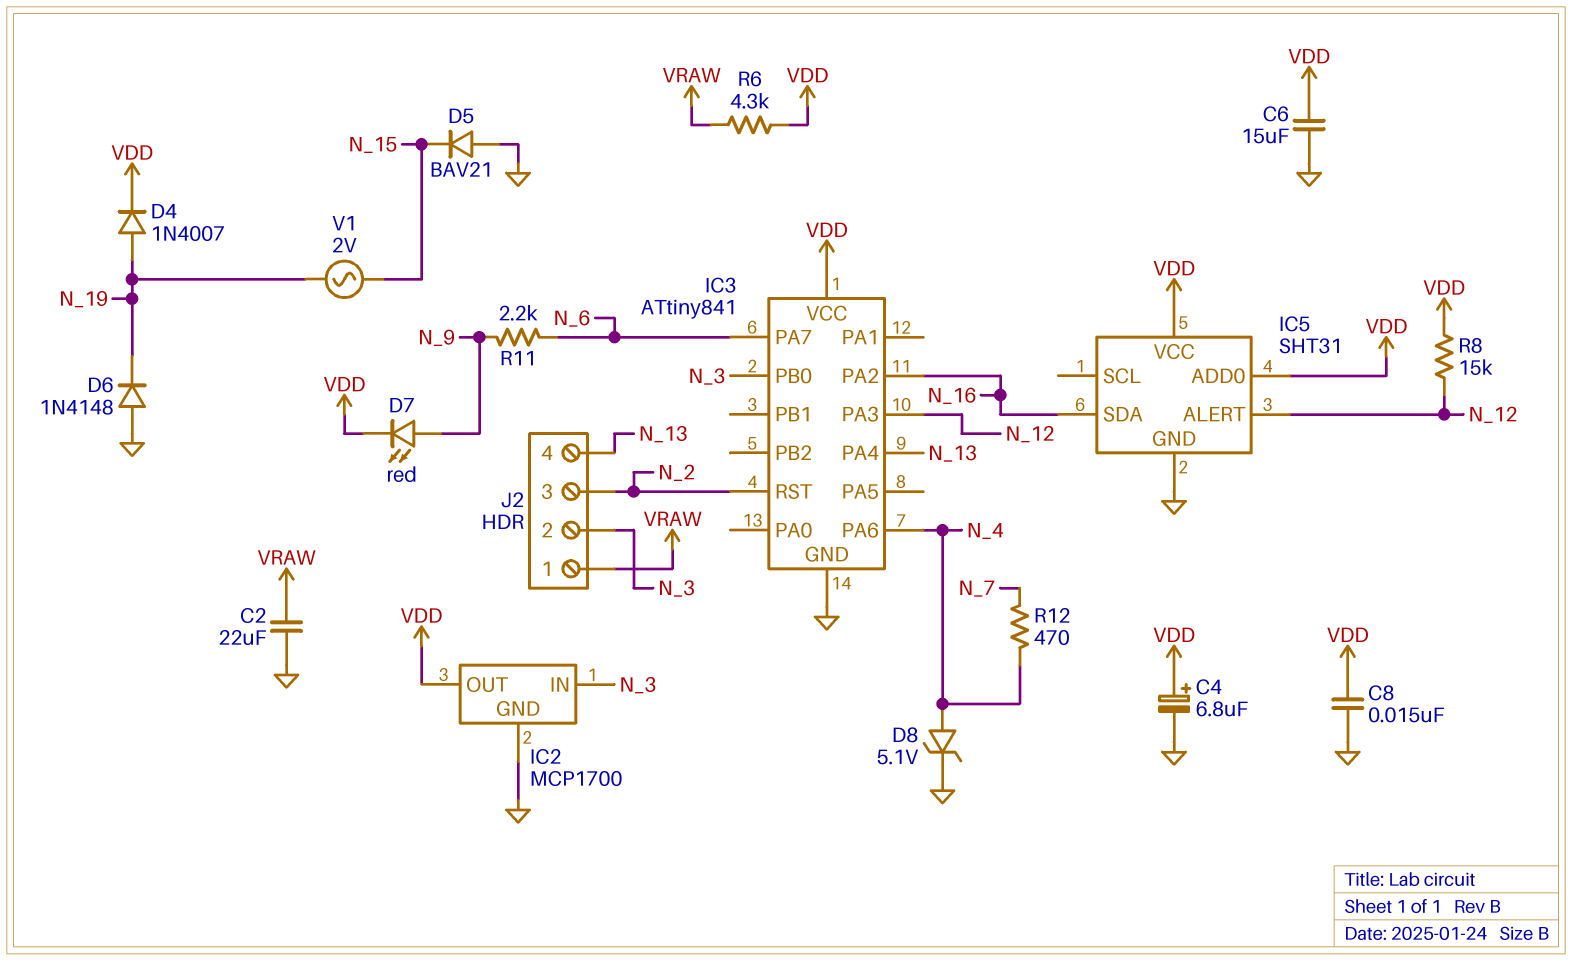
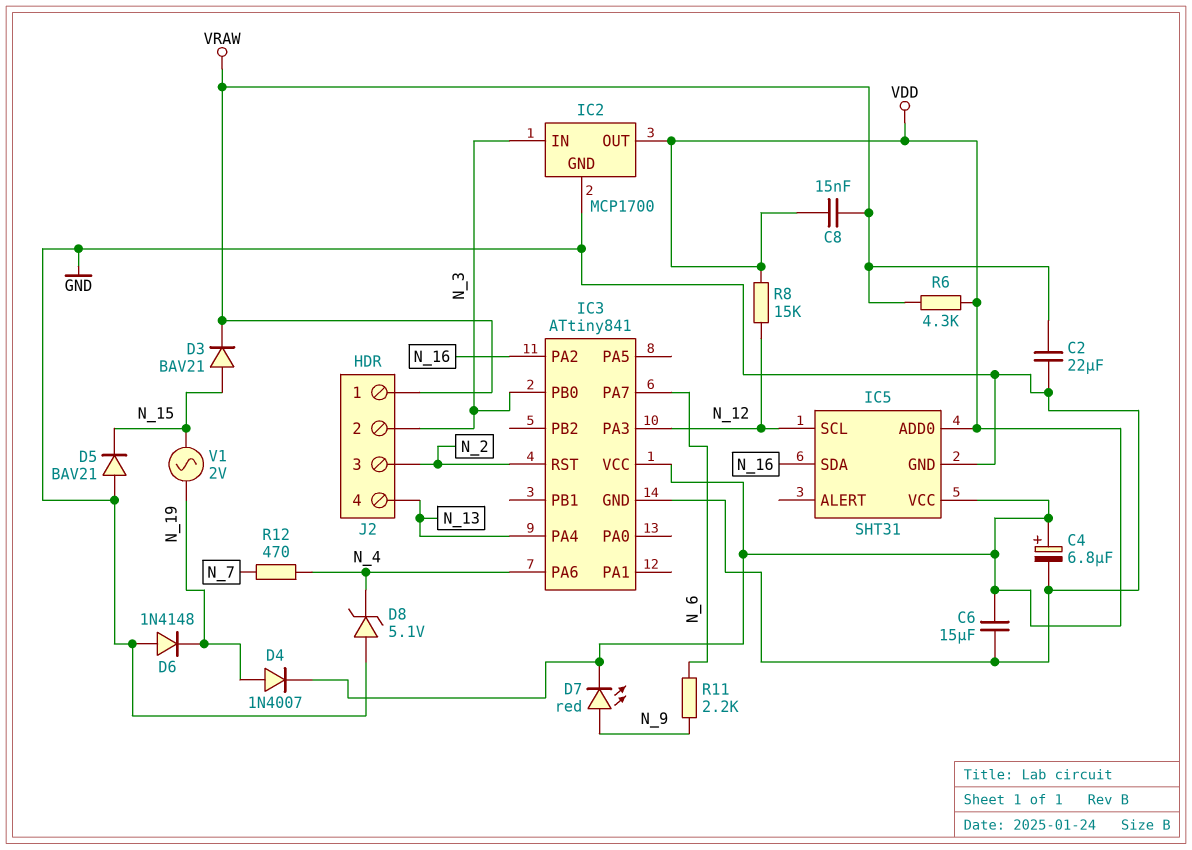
C8: 15nF (GND, VDD) -> 15nF (VDD, VRAW)
D3: none -> diode BAV21 (A N_15, K VRAW)
D8: zener 5.1V (A N_4, K GND) -> zener 5.1V (A GND, K N_4)
IC5 pin ALERT: N_12 -> none
IC5 pin SCL: none -> N_12

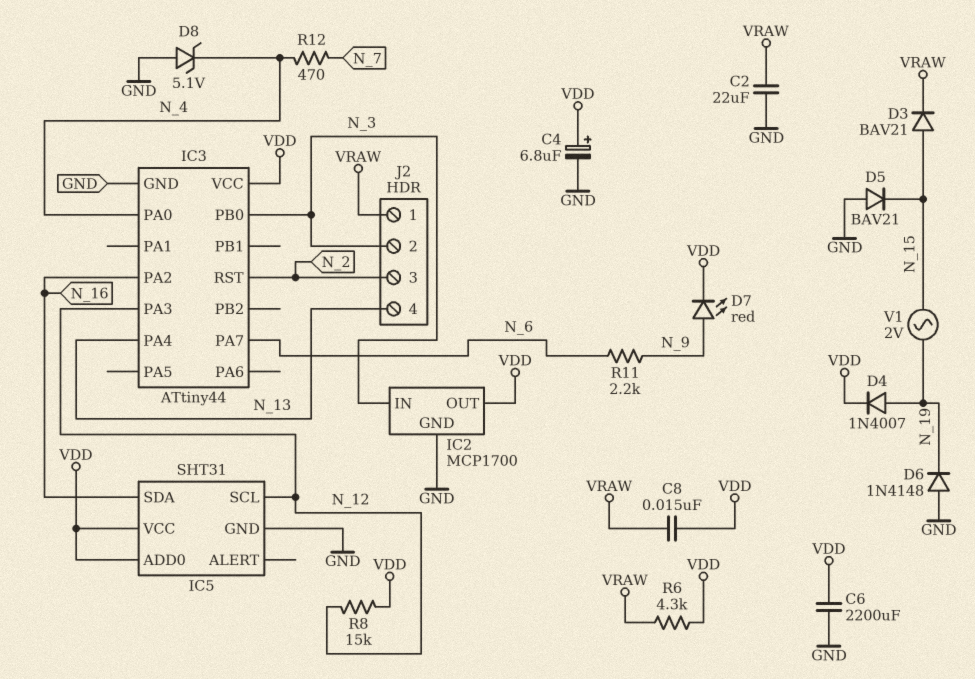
C6: 15uF (GND, VDD) -> 2200uF (GND, VDD)
IC3: ATtiny841 -> ATtiny44
IC3 pin PA0: none -> N_4
IC3 pin PA6: N_4 -> none

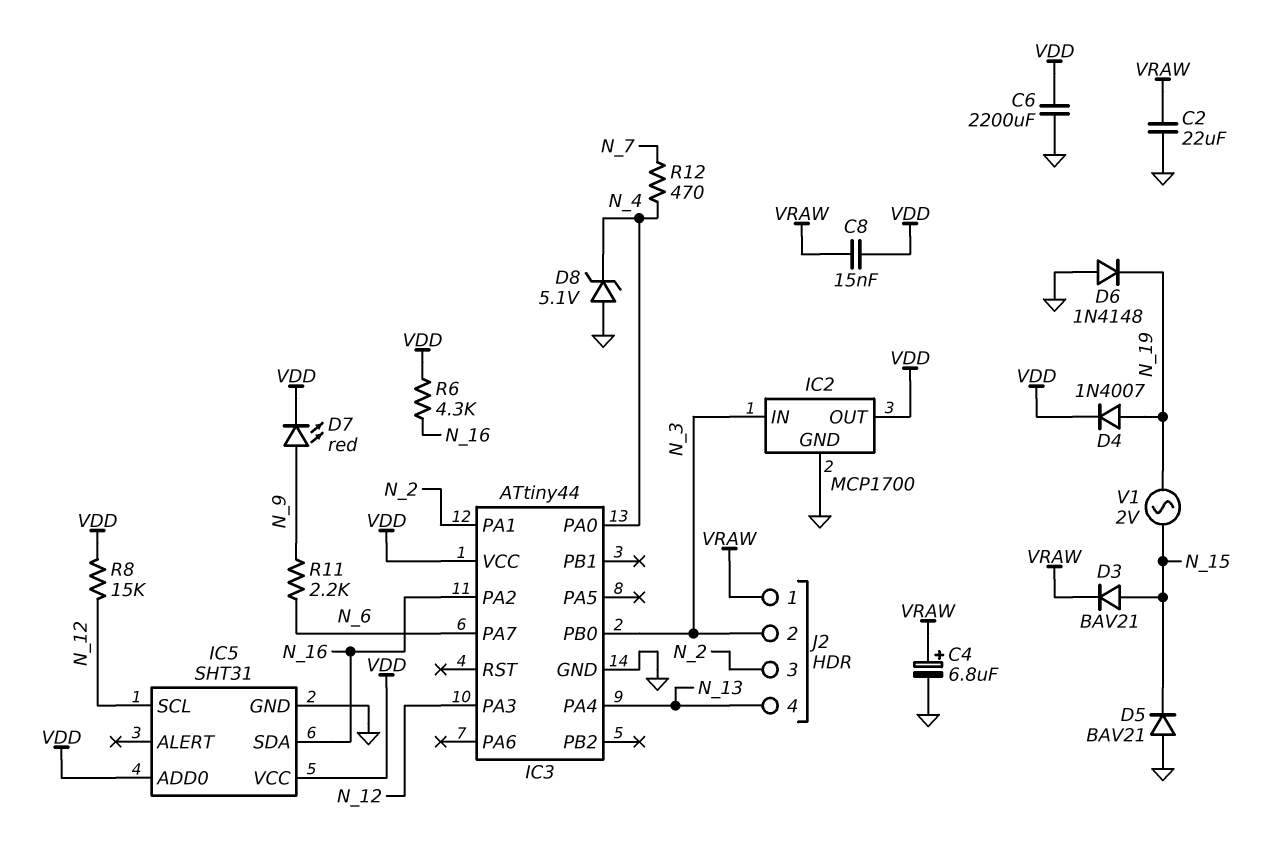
C4: 6.8uF (plus VDD, minus GND) -> 6.8uF (plus VRAW, minus GND)
IC3 pin PA1: none -> N_2
IC3 pin RST: N_2 -> none
R6: 4.3k (VDD, VRAW) -> 4.3k (N_16, VDD)

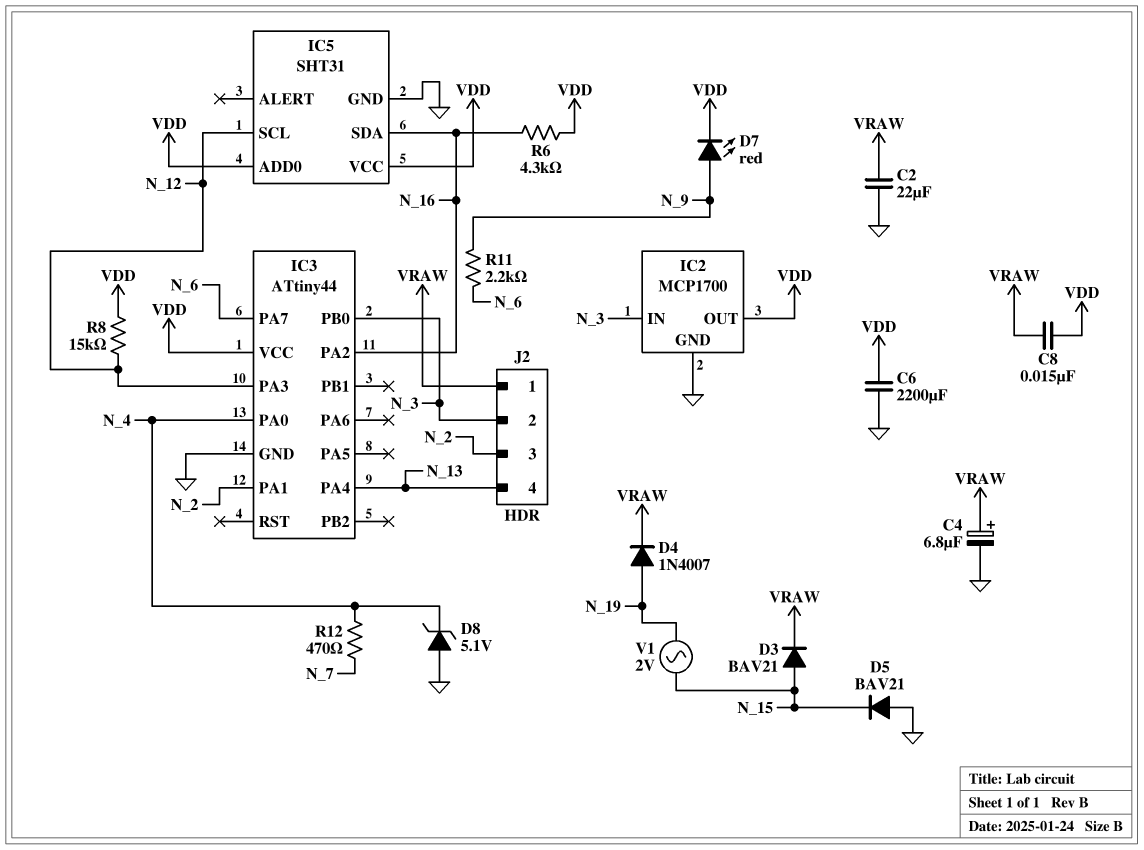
D4: diode 1N4007 (A N_19, K VDD) -> diode 1N4007 (A N_19, K VRAW)
D6: diode 1N4148 (A GND, K N_19) -> none

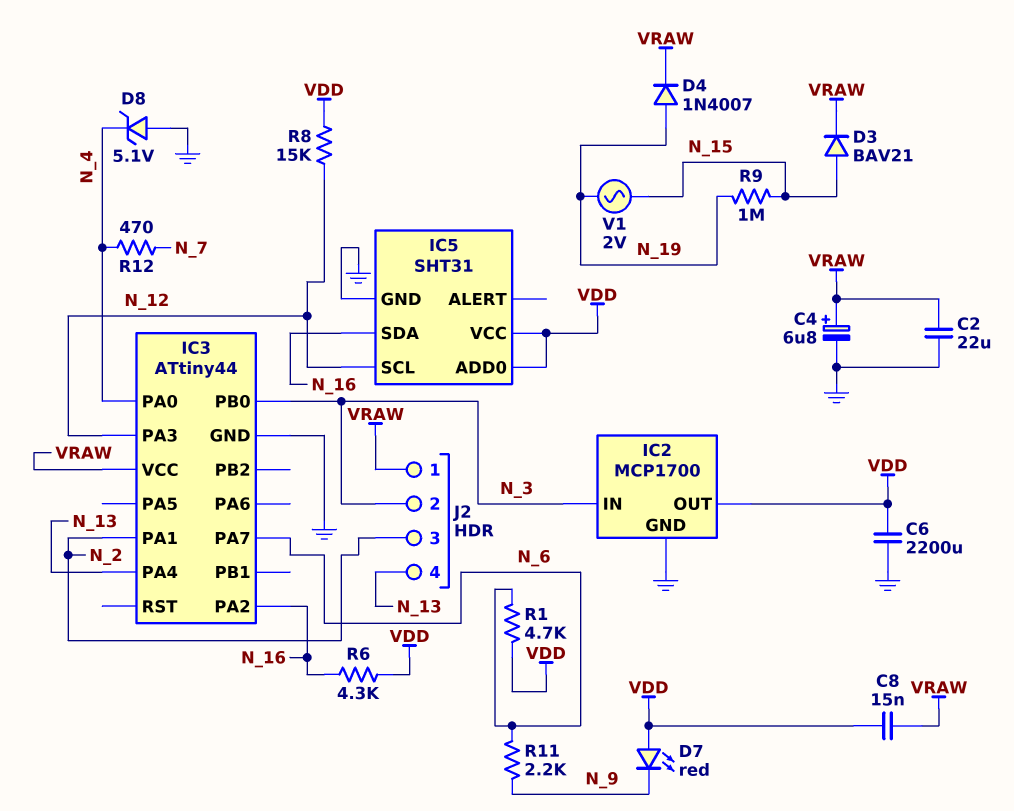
D5: diode BAV21 (A GND, K N_15) -> none
D7: LED red (A N_9, K VDD) -> LED red (A VDD, K N_9)
IC3 pin VCC: VDD -> VRAW
R1: none -> 4.7k (N_6, VDD)
R9: none -> 1M (N_15, N_19)

